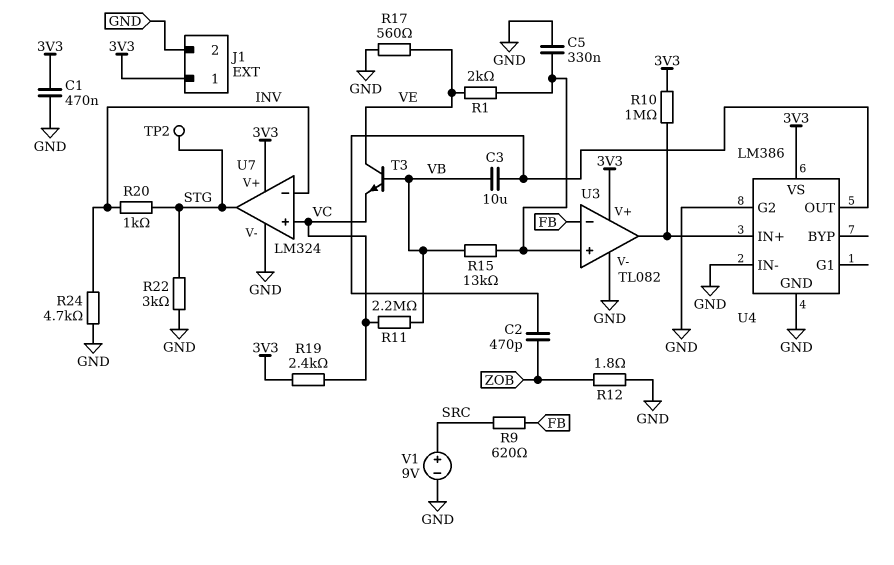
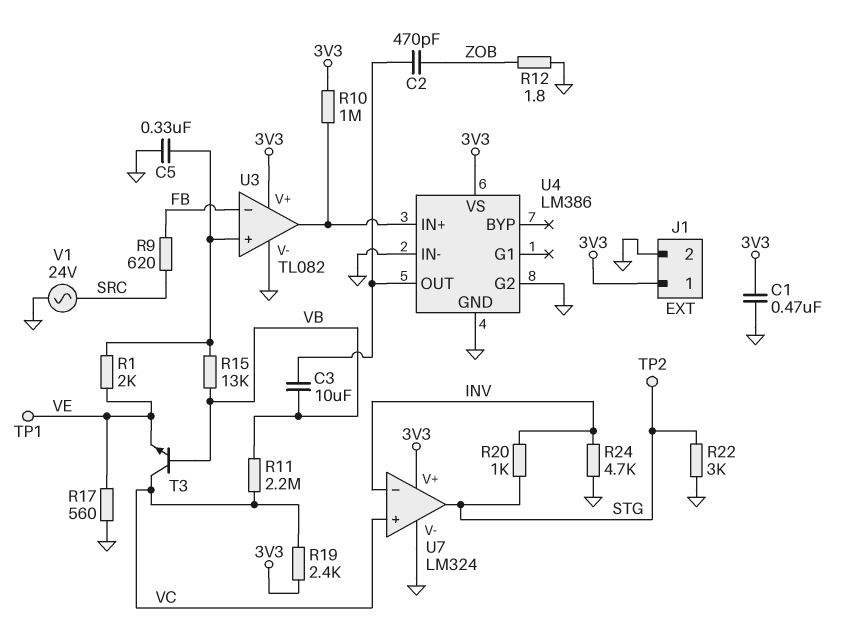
T3: NPN (B VB, C VE, E VC) -> NPN (B VB, C VC, E VE)
TP1: none -> test point (VE)
V1: 9V (plus SRC, minus GND) -> AC 24V (GND, SRC)

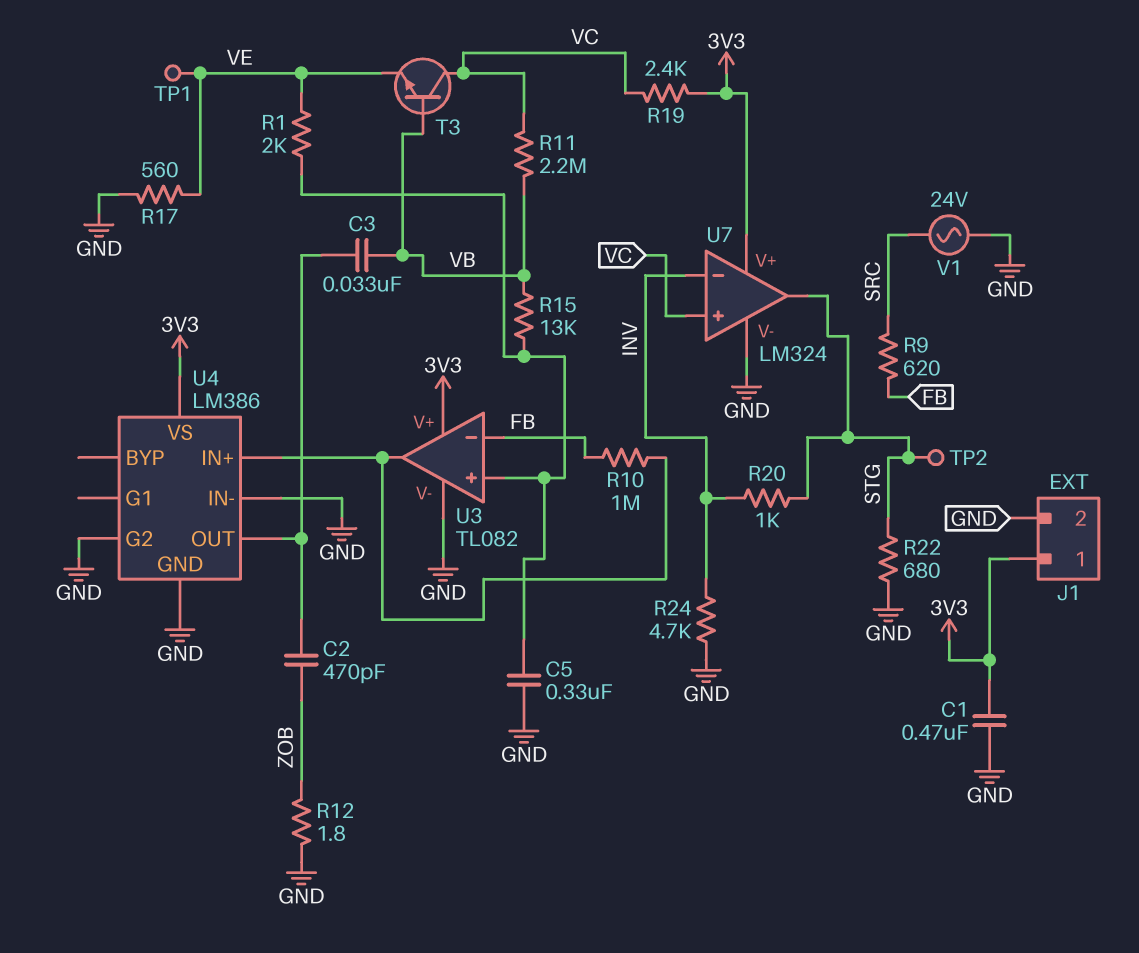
C3: 10uF (U4/OUT, VB) -> 33nF (U4/OUT, VB)
R10: 1M (3V3, U3/out) -> 1M (FB, U3/out)
R22: 3k (GND, STG) -> 680 (GND, STG)

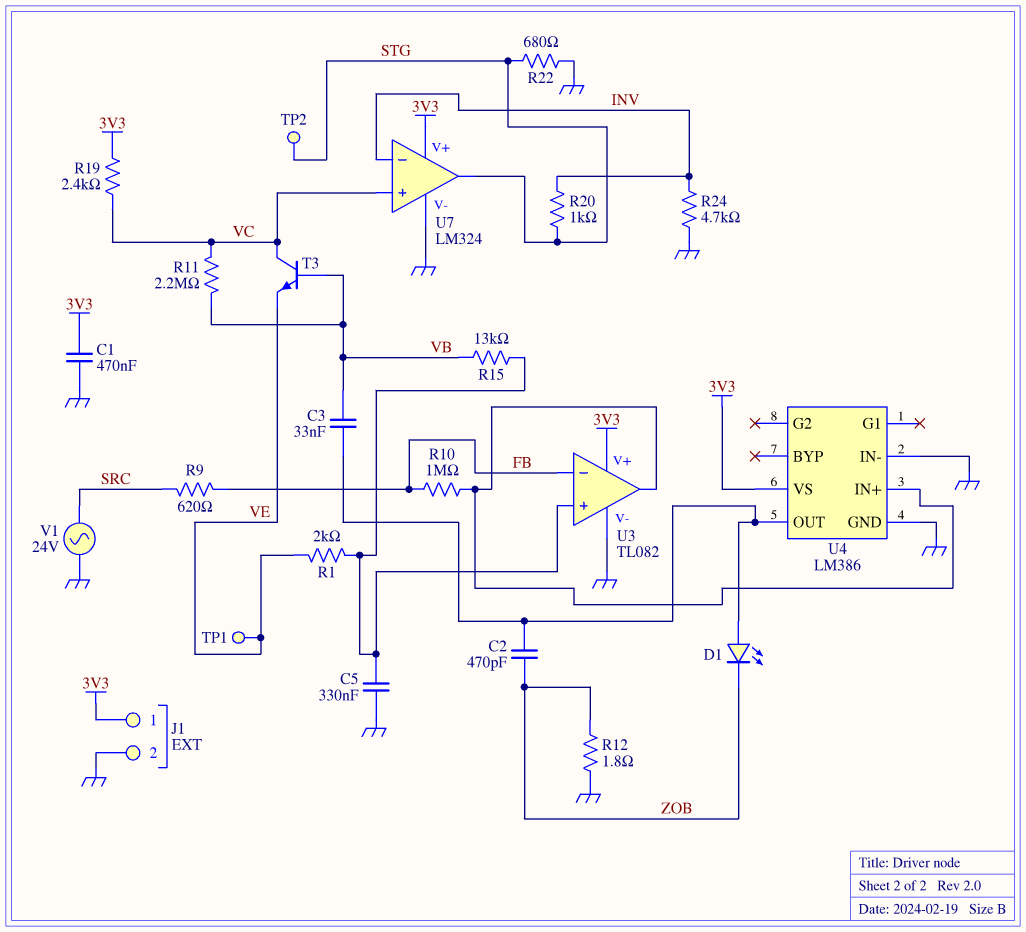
D1: none -> LED (A U4/OUT, K ZOB)
R17: 560 (GND, VE) -> none
U4 pin G2: GND -> none

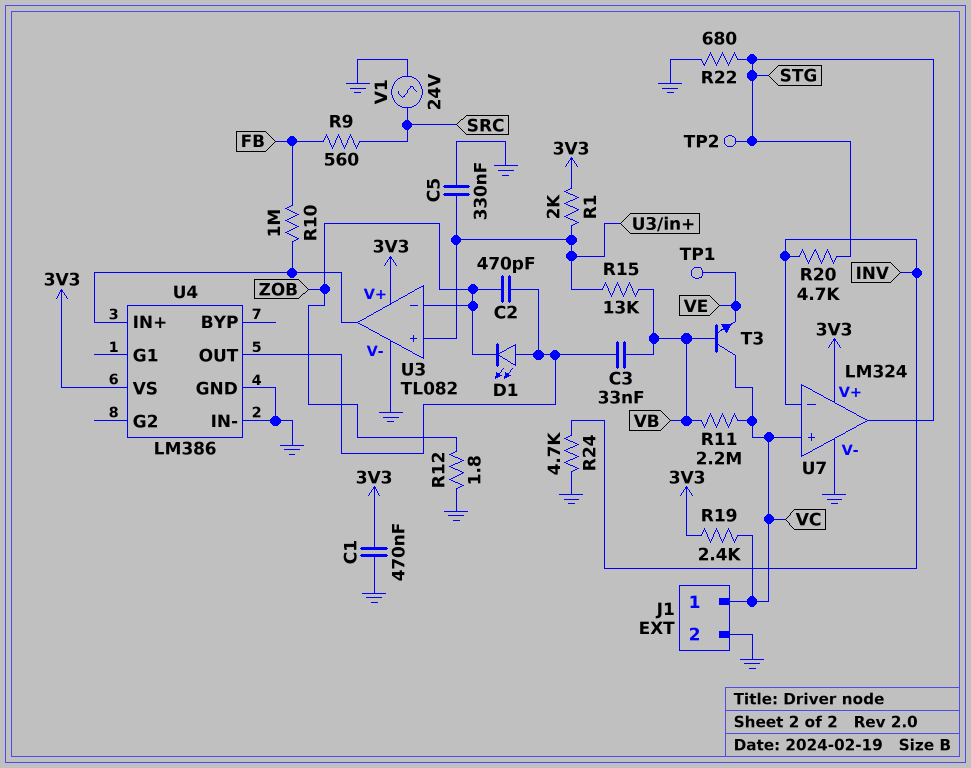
J1 pin 1: 3V3 -> VC
R1: 2k (U3/in+, VE) -> 2k (3V3, U3/in+)
R9: 620 (FB, SRC) -> 560 (FB, SRC)
R20: 1k (INV, STG) -> 4.7k (INV, STG)
U3 pin in-: FB -> ZOB

